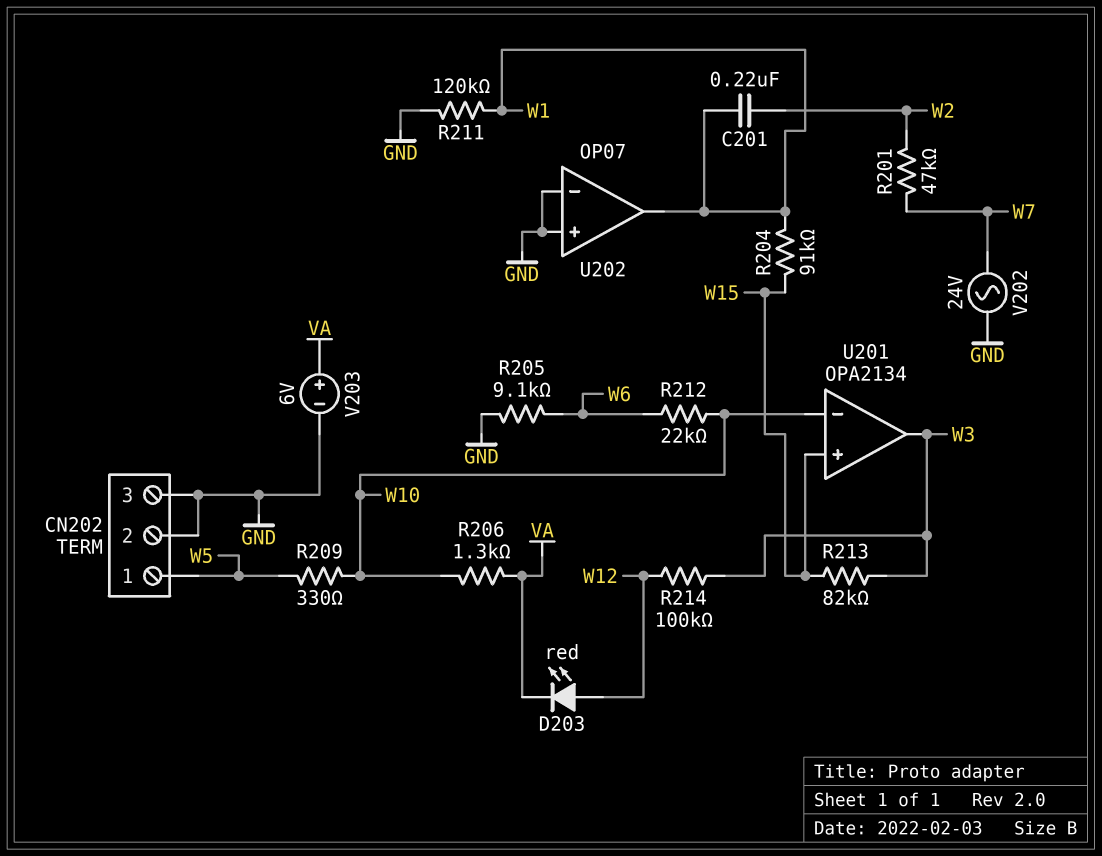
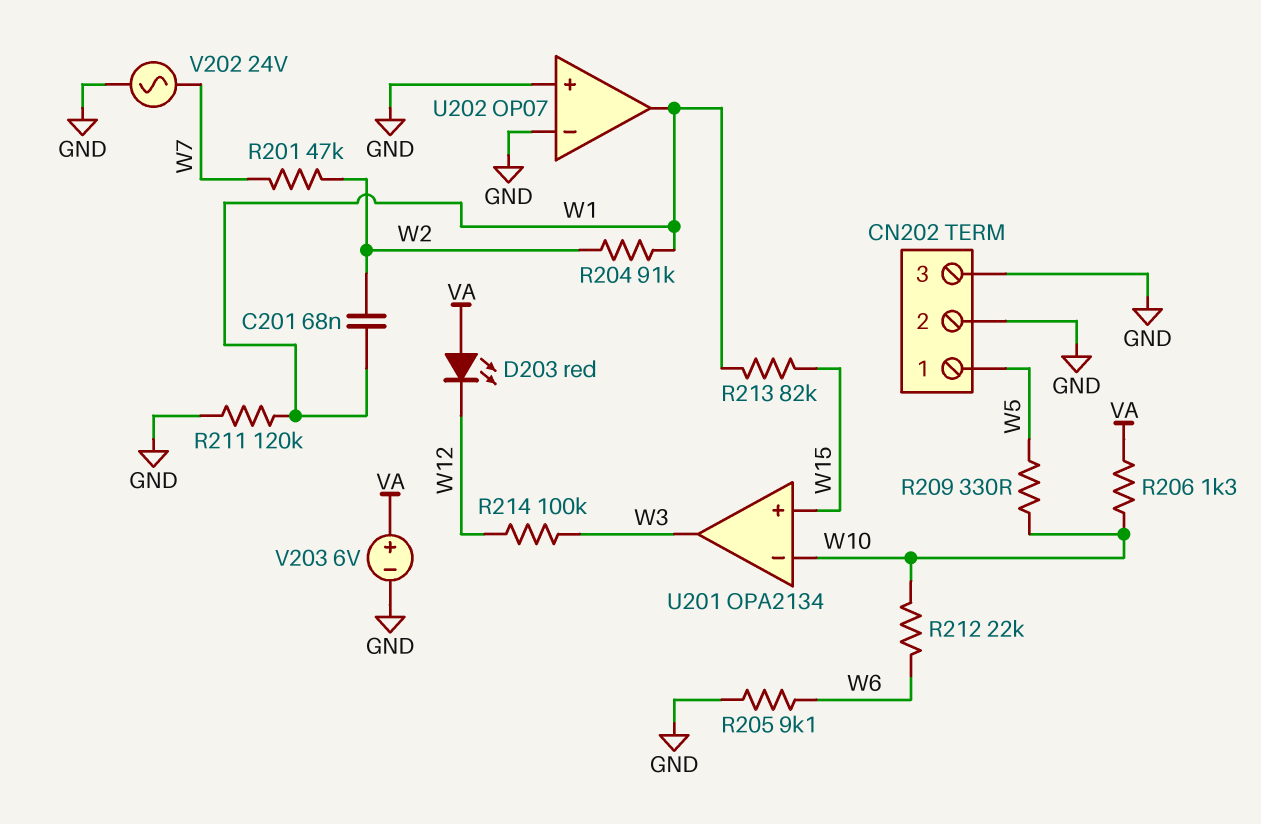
C201: 220nF (W1, W2) -> 68nF (W1, W2)
D203: LED red (A W12, K VA) -> LED red (A VA, K W12)
R204: 91k (W1, W15) -> 91k (W1, W2)
R213: 82k (W3, W15) -> 82k (W1, W15)

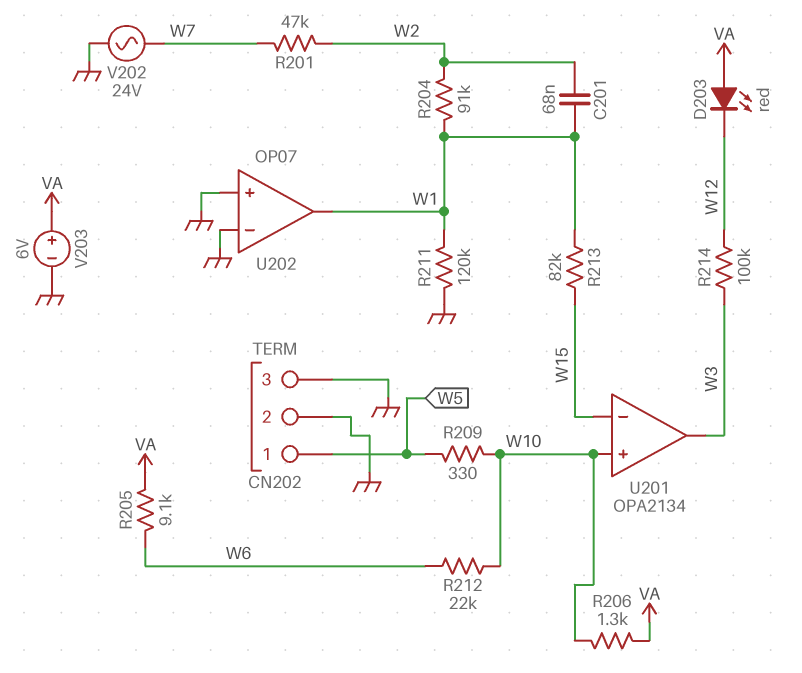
R205: 9.1k (GND, W6) -> 9.1k (VA, W6)
U201 pin in+: W15 -> W10
U201 pin in-: W10 -> W15

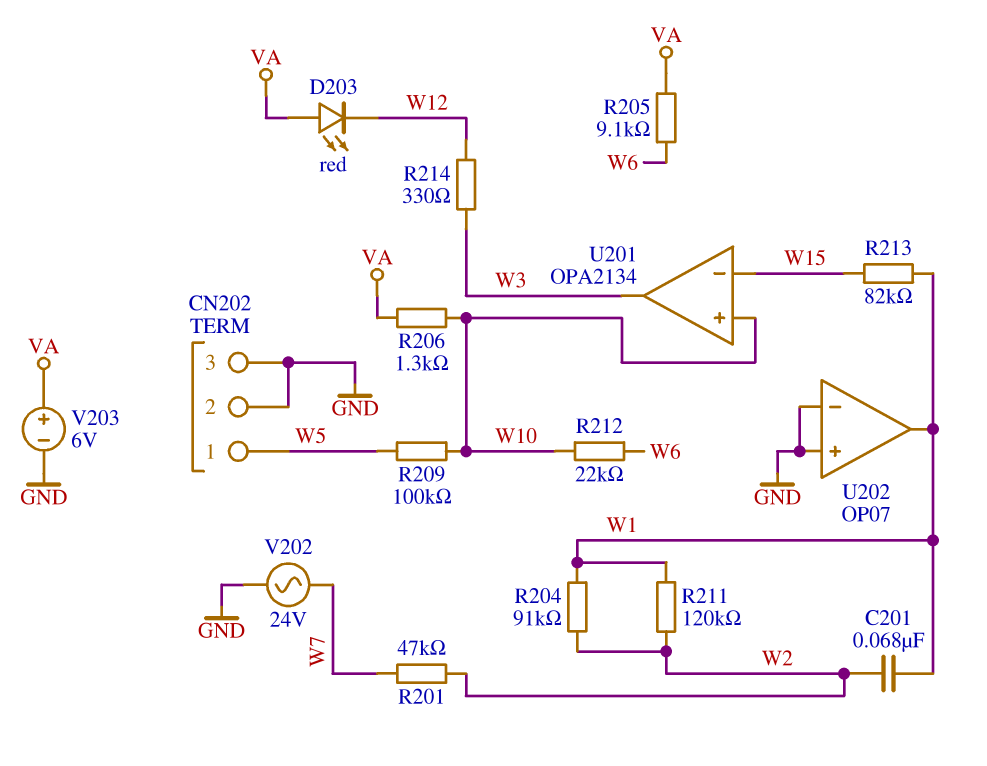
R209: 330 (W5, W10) -> 100k (W5, W10)
R211: 120k (GND, W1) -> 120k (W1, W2)
R214: 100k (W3, W12) -> 330 (W3, W12)

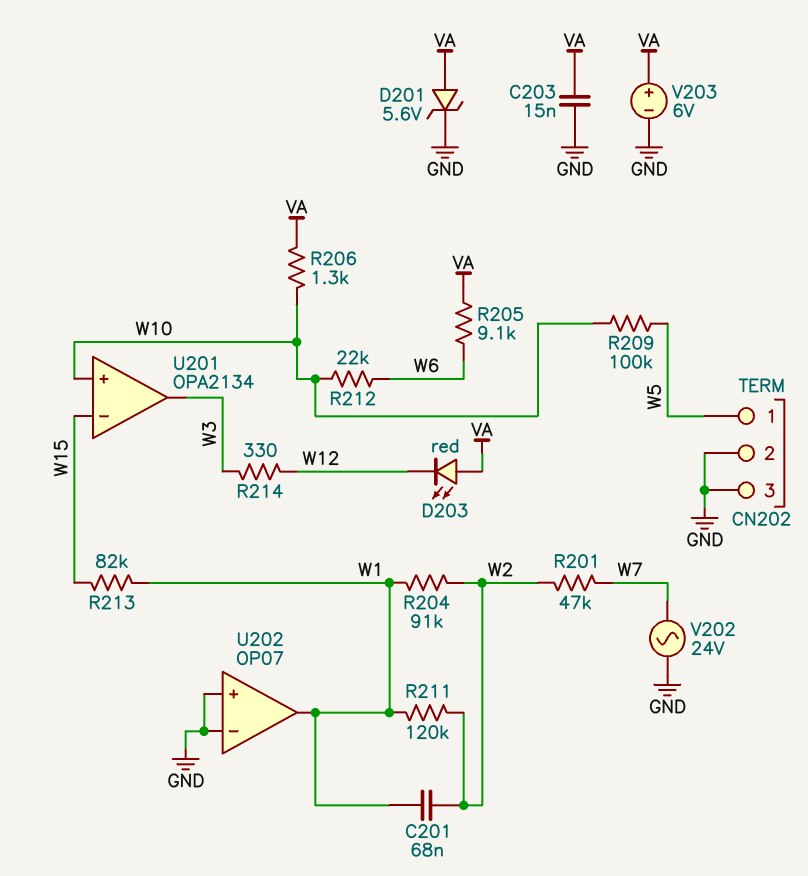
C203: none -> 15nF (GND, VA)
D201: none -> zener 5.6V (A VA, K GND)

